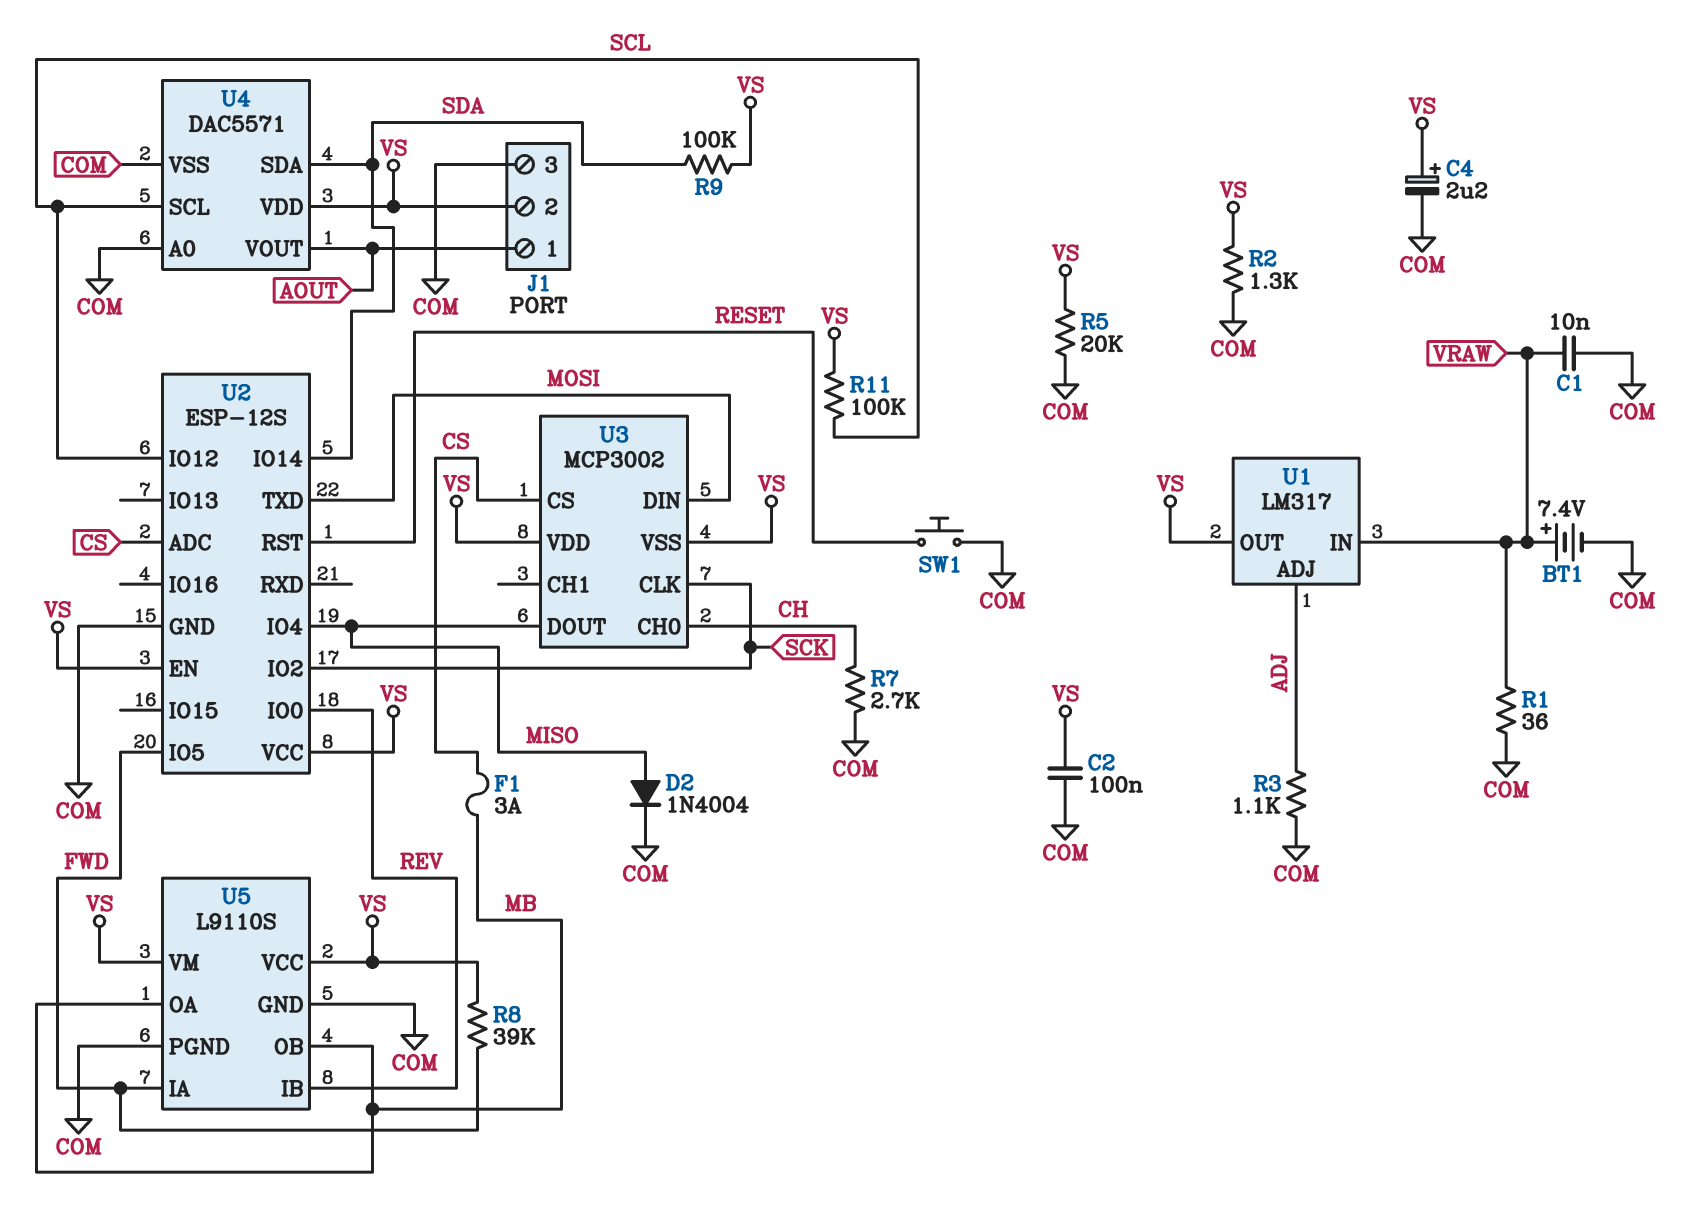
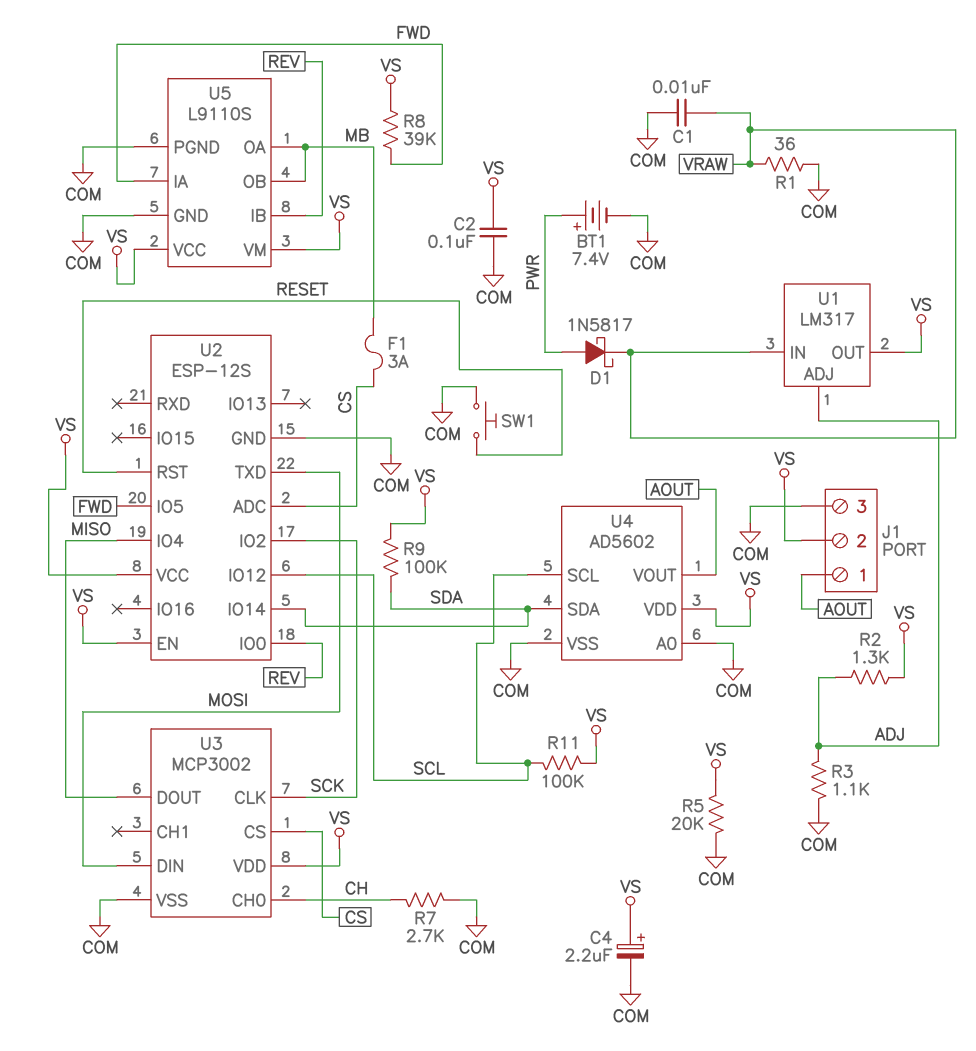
BT1: 7.4V (plus VRAW, minus COM) -> 7.4V (plus PWR, minus COM)
D1: none -> schottky 1N5817 (A PWR, K VRAW)
D2: diode 1N4004 (A MISO, K COM) -> none
R2: 1.3k (COM, VS) -> 1.3k (ADJ, VS)
U3 pin VSS: VS -> COM
U4: DAC5571 -> AD5602

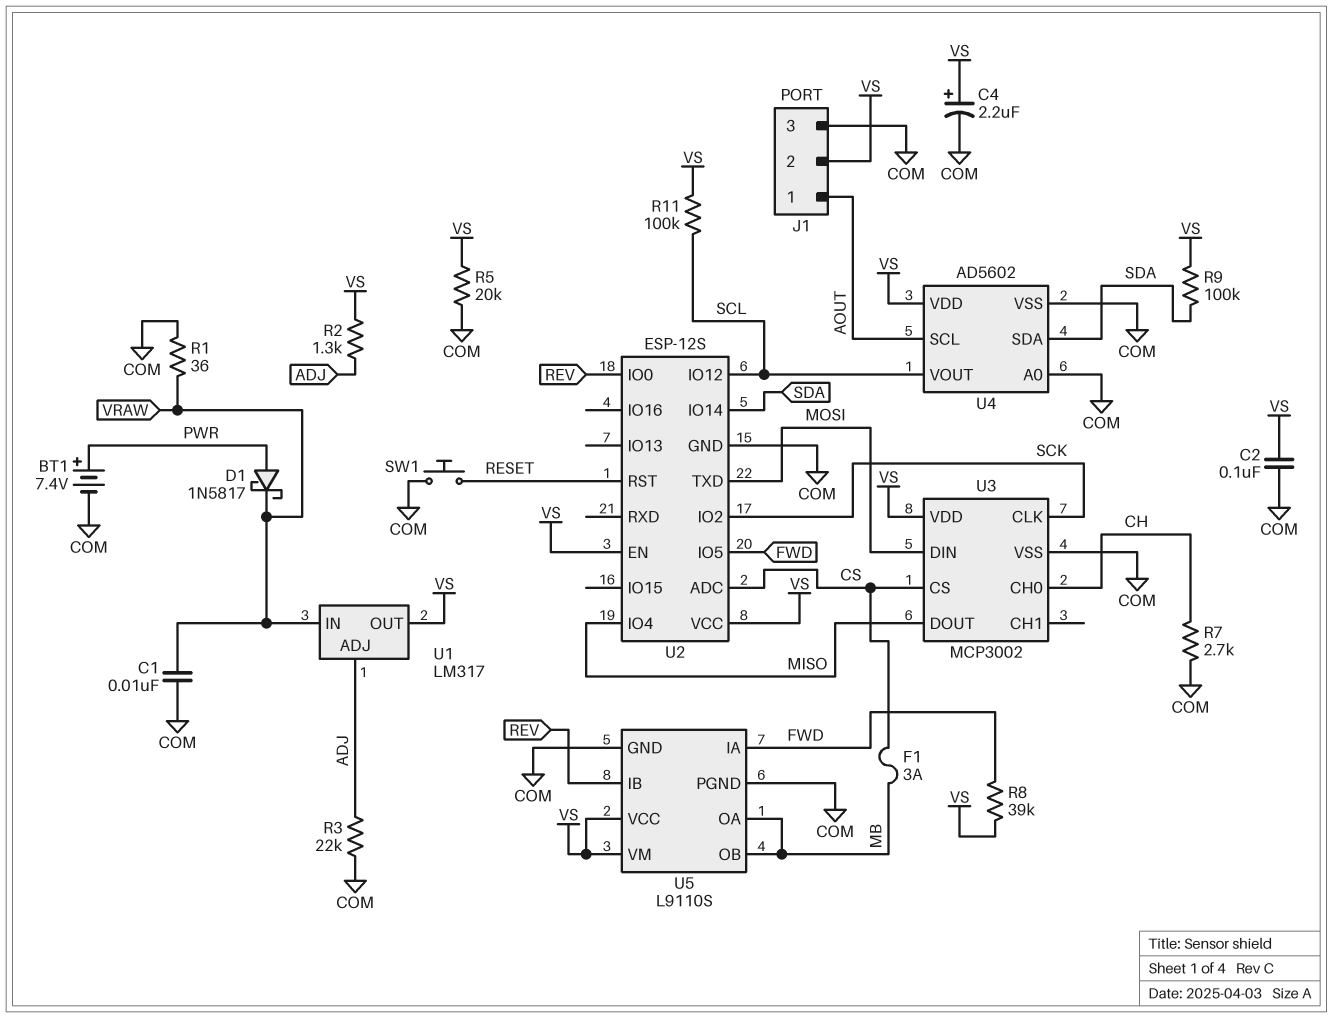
R3: 1.1k (ADJ, COM) -> 22k (ADJ, COM)
U4 pin SCL: SCL -> AOUT
U4 pin VOUT: AOUT -> SCL

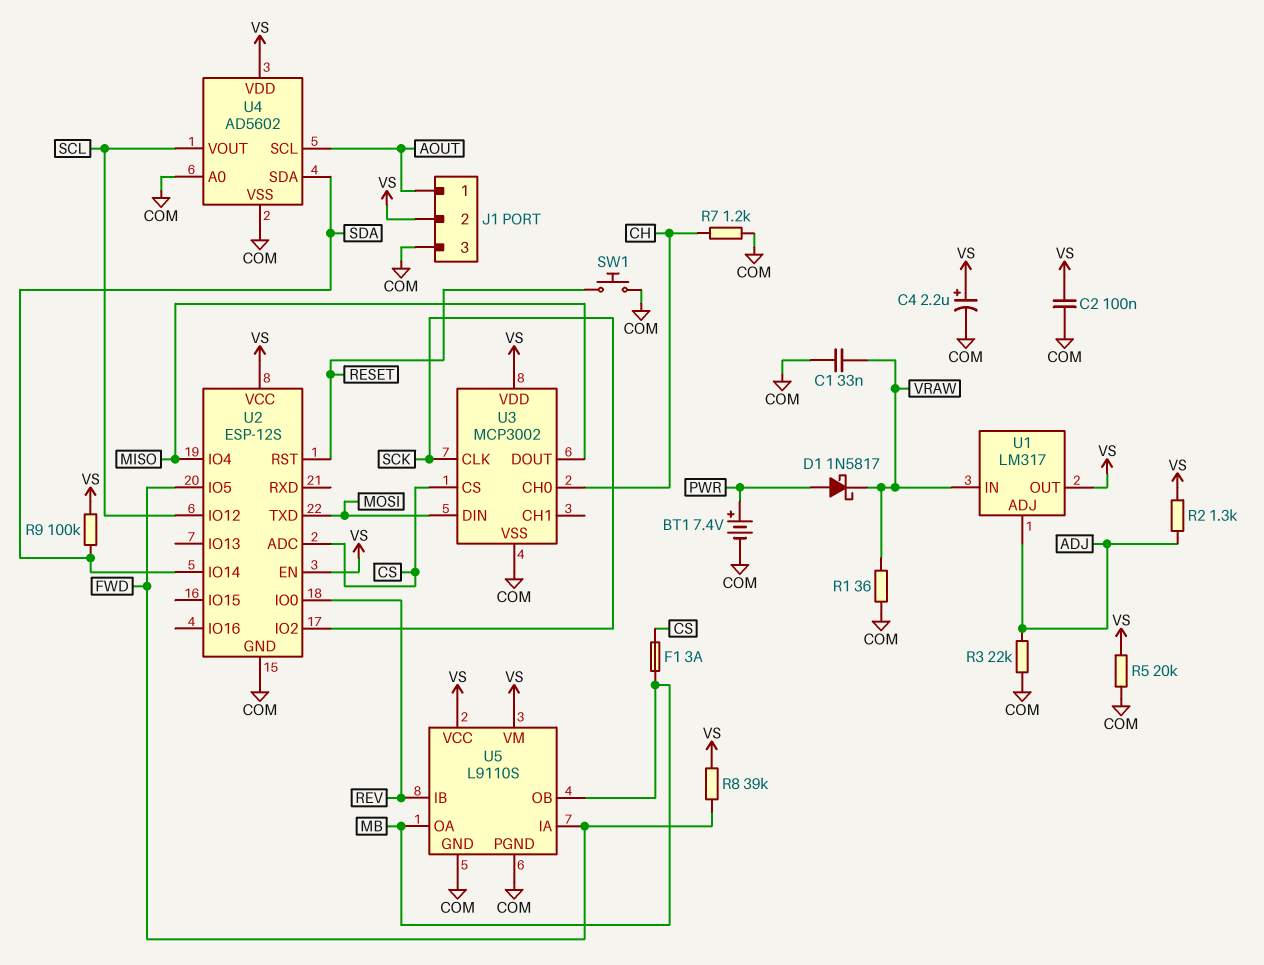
C1: 10nF (COM, VRAW) -> 33nF (COM, VRAW)
R7: 2.7k (CH, COM) -> 1.2k (CH, COM)
R11: 100k (SCL, VS) -> none

